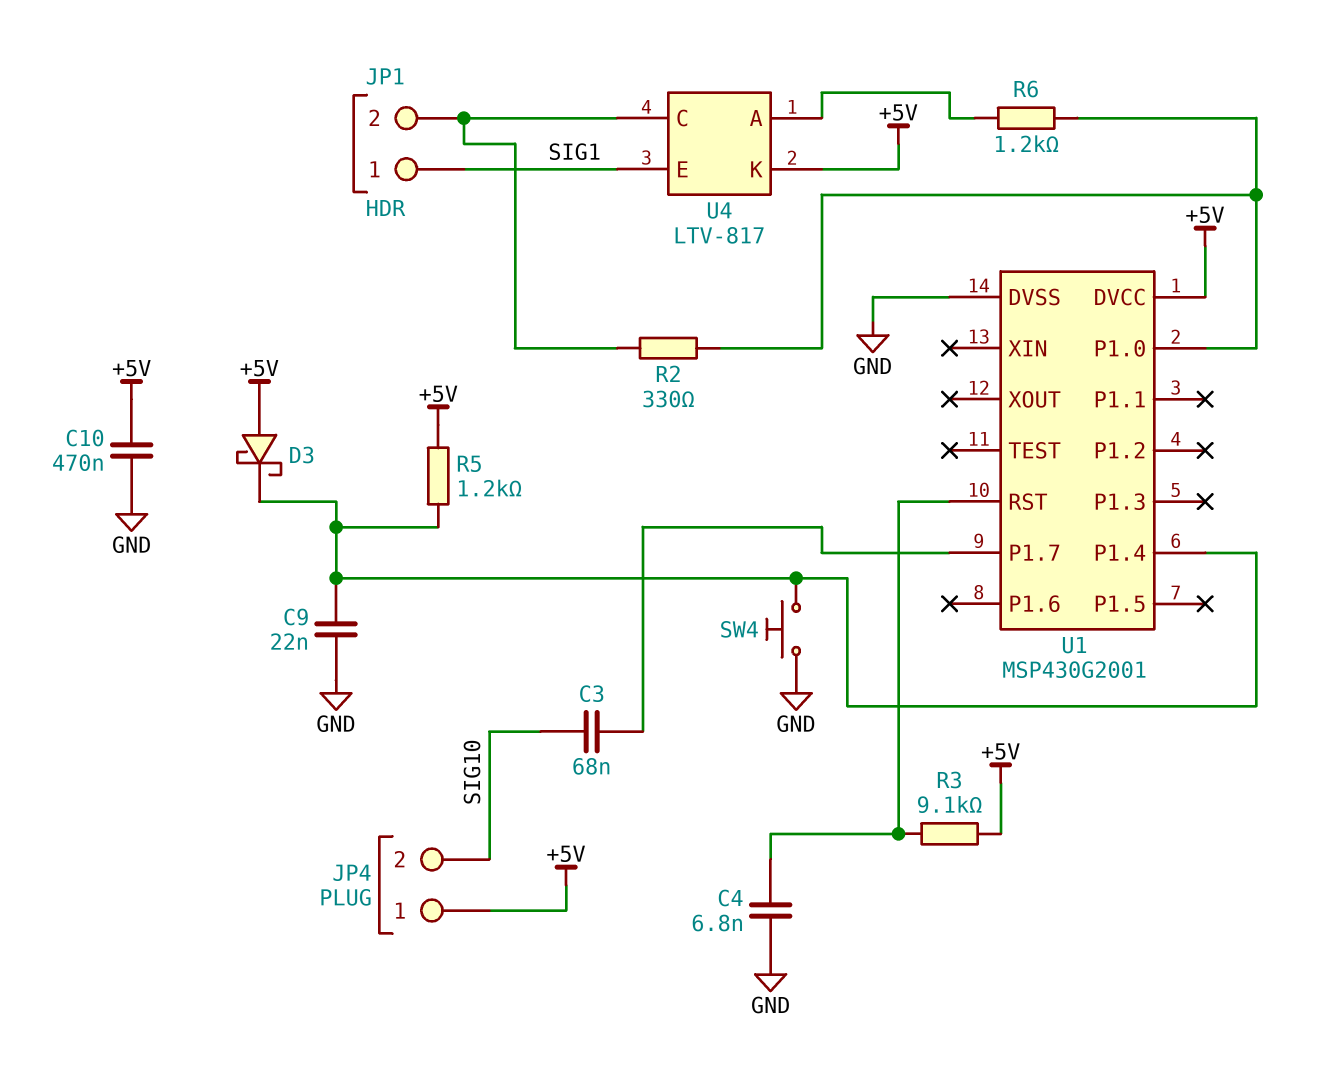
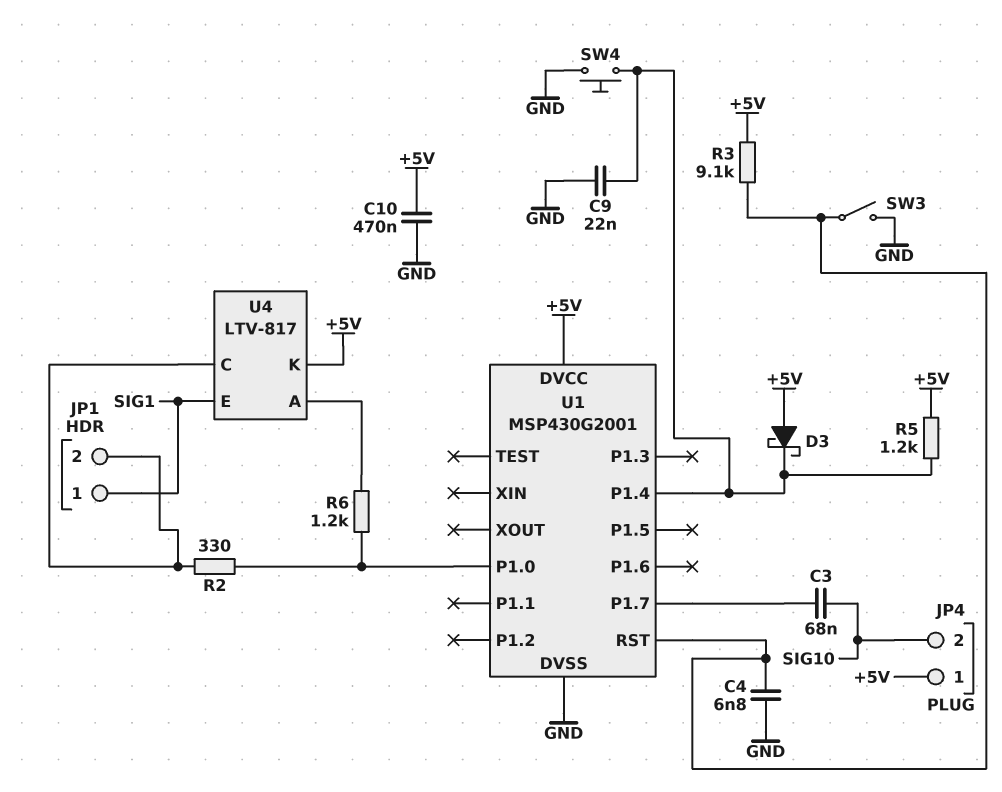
SW3: none -> switch (GND, U1/RST)

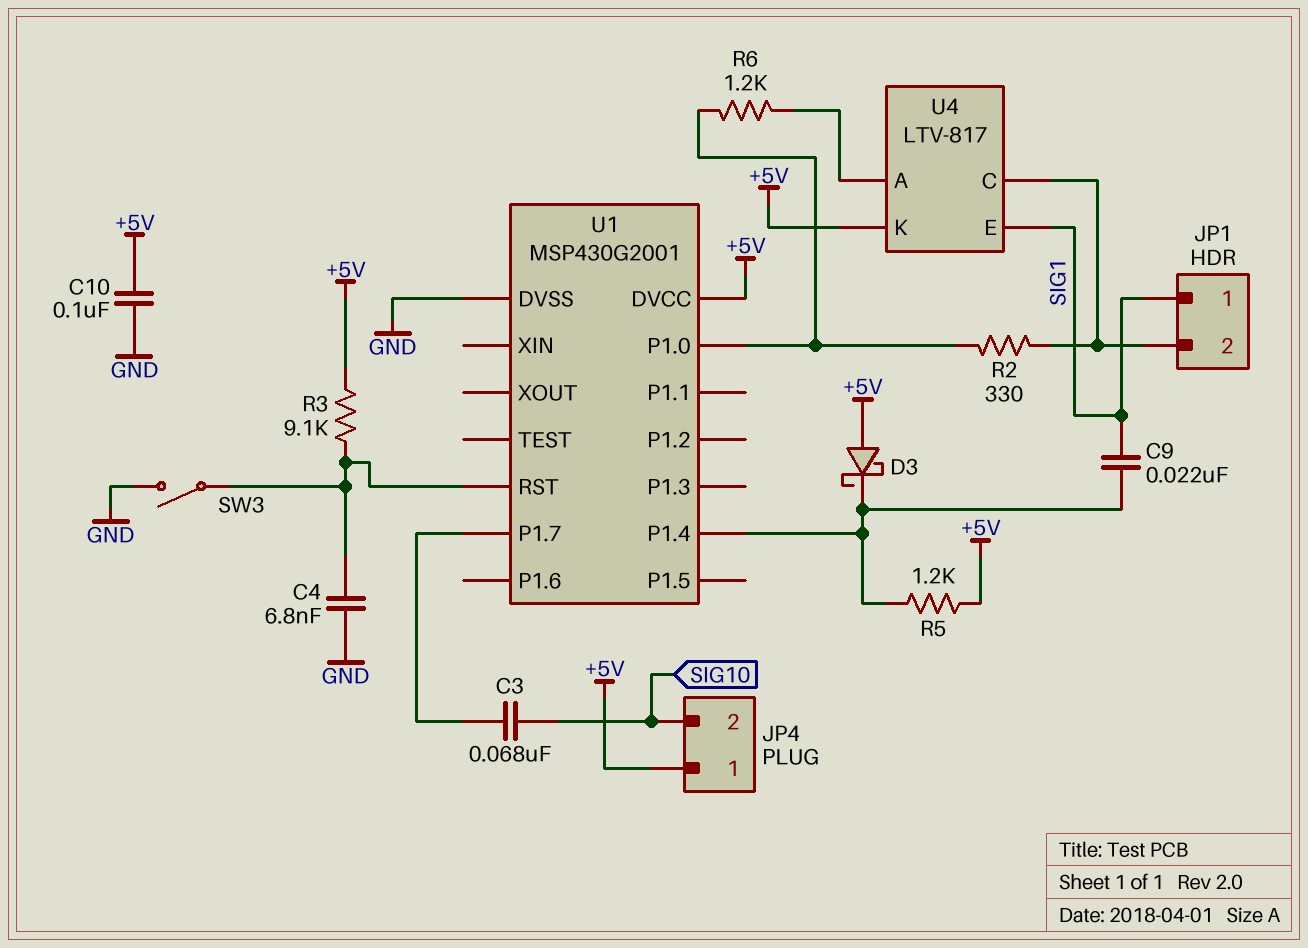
C9: 22nF (GND, U1/P1.4) -> 22nF (SIG1, U1/P1.4)
C10: 470nF (+5V, GND) -> 100nF (+5V, GND)
SW4: button (GND, U1/P1.4) -> none

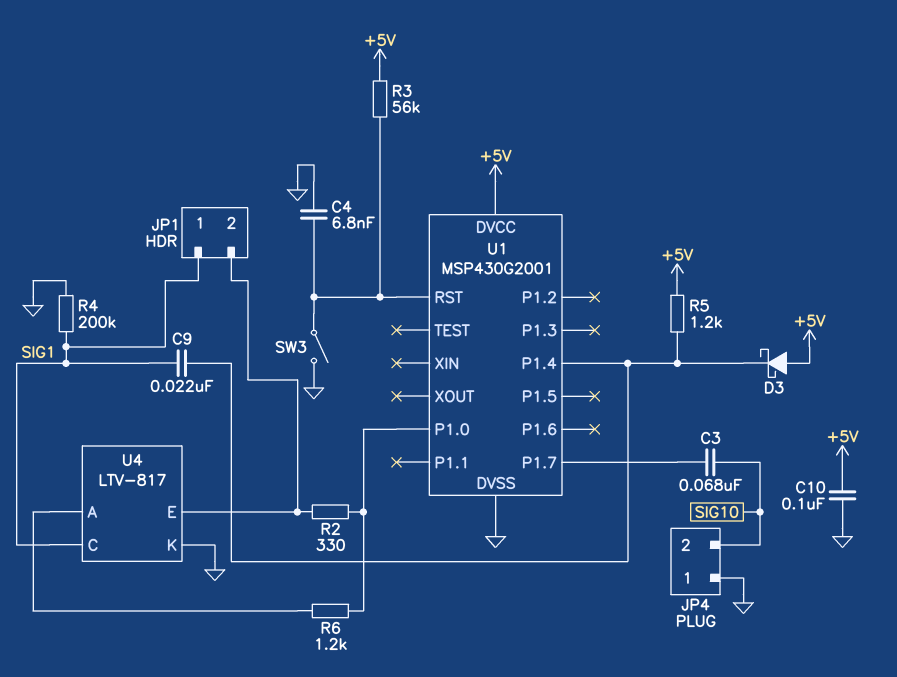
JP4 pin 1: +5V -> GND
R3: 9.1k (+5V, U1/RST) -> 56k (+5V, U1/RST)
R4: none -> 200k (GND, SIG1)
U4 pin C: JP1/2 -> SIG1
U4 pin E: SIG1 -> JP1/2
U4 pin K: +5V -> GND

